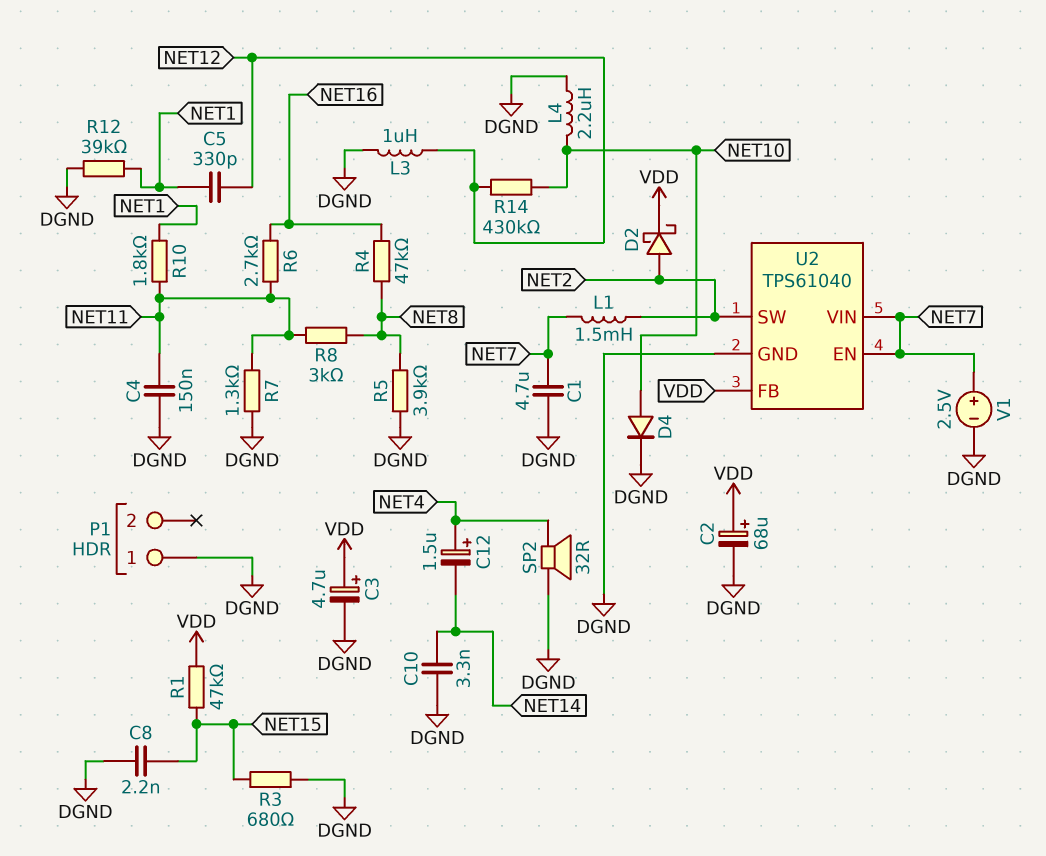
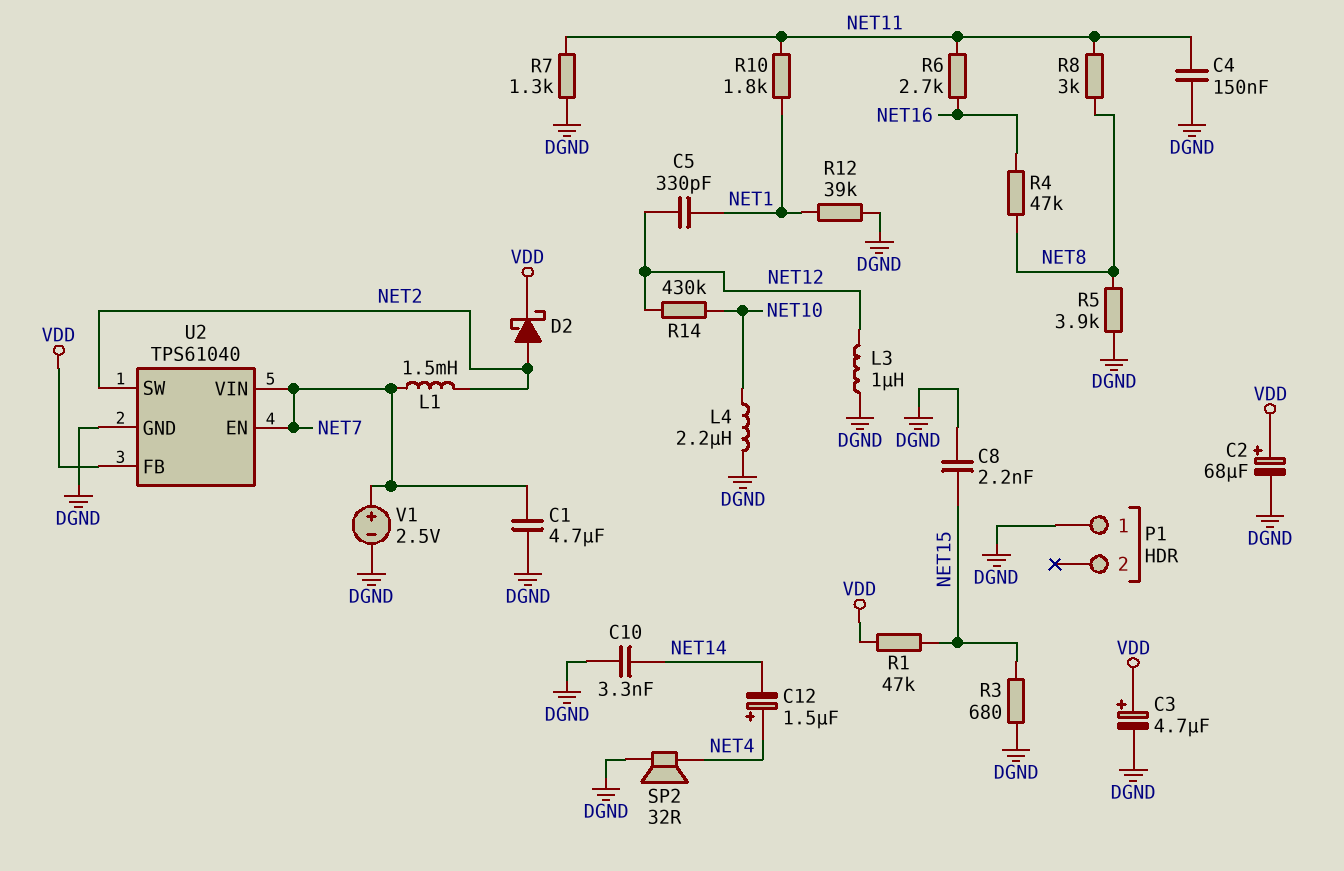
D4: diode (A NET10, K DGND) -> none

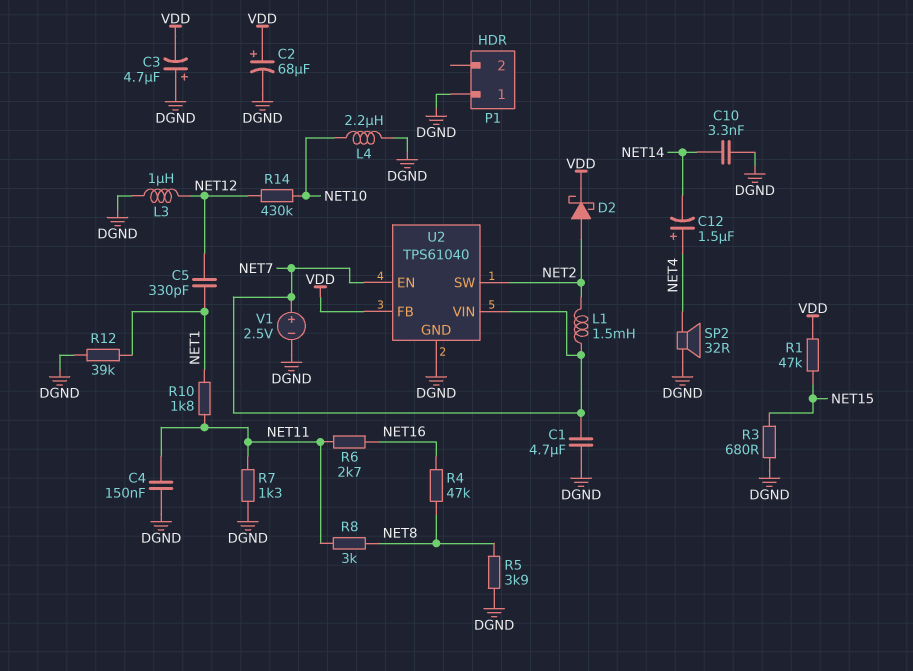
C3: 4.7uF (plus VDD, minus DGND) -> 4.7uF (plus DGND, minus VDD)
C8: 2.2nF (DGND, NET15) -> none

